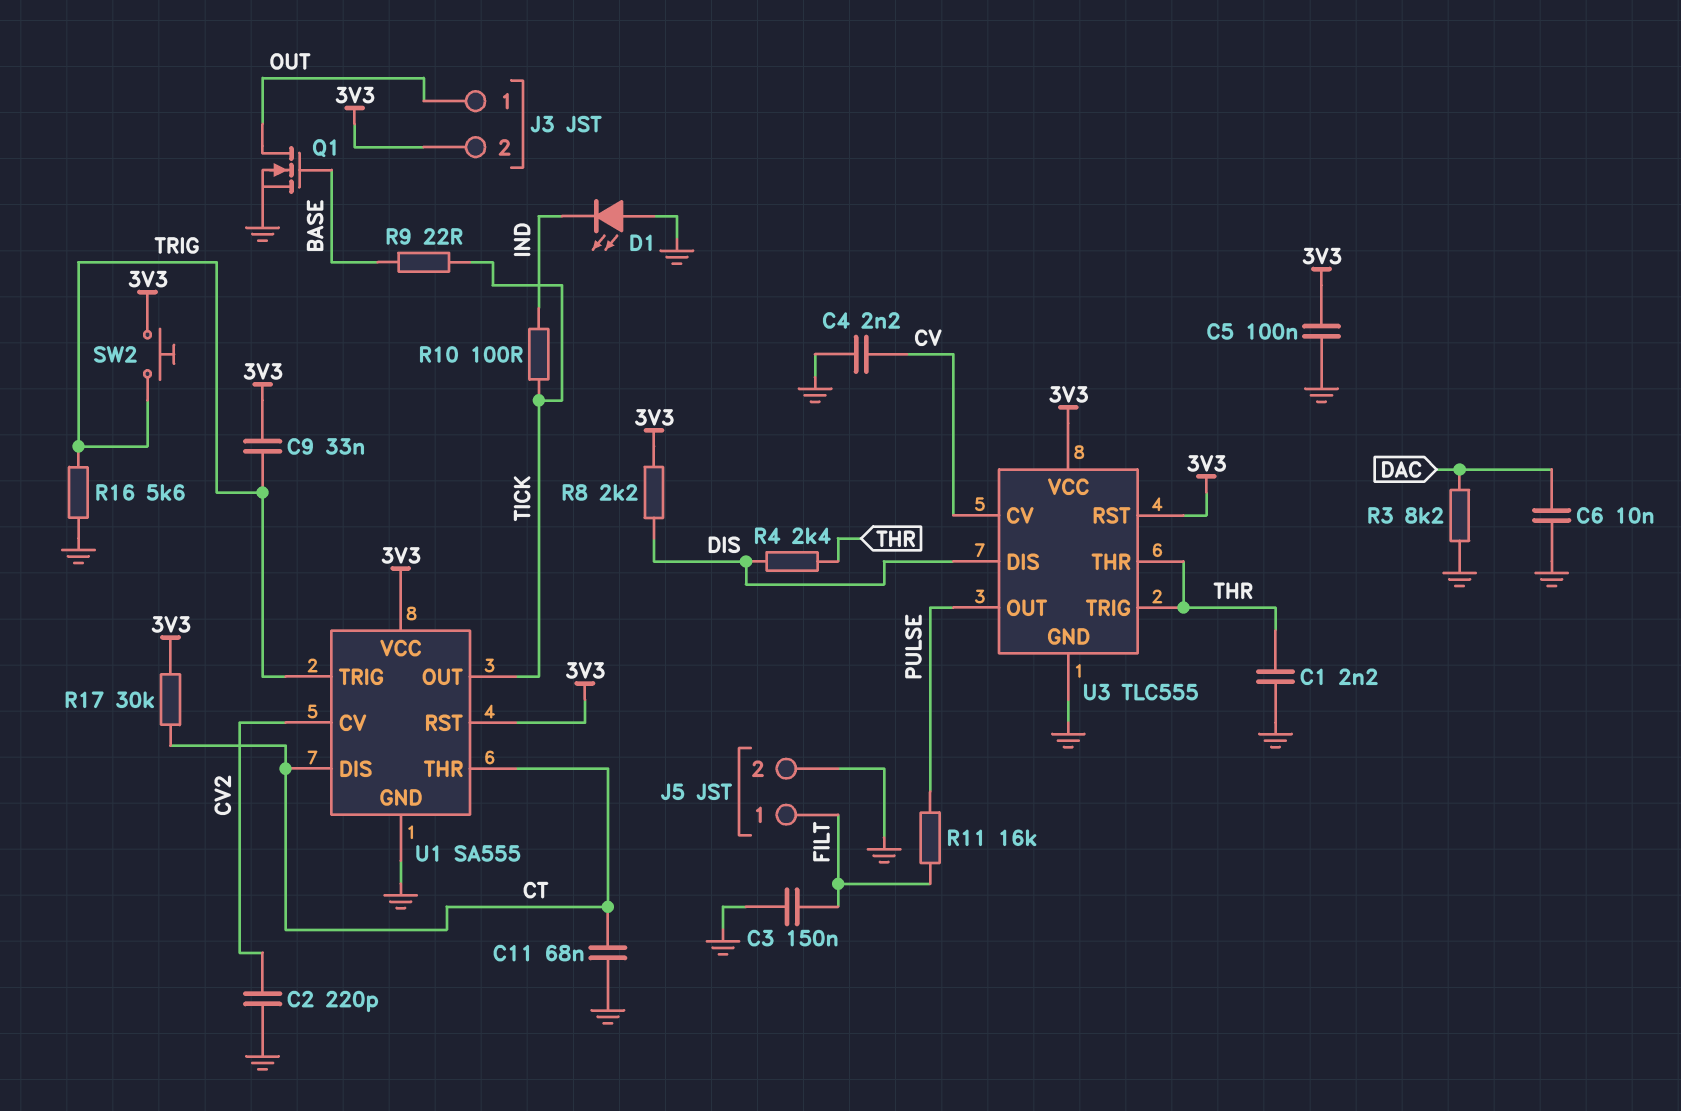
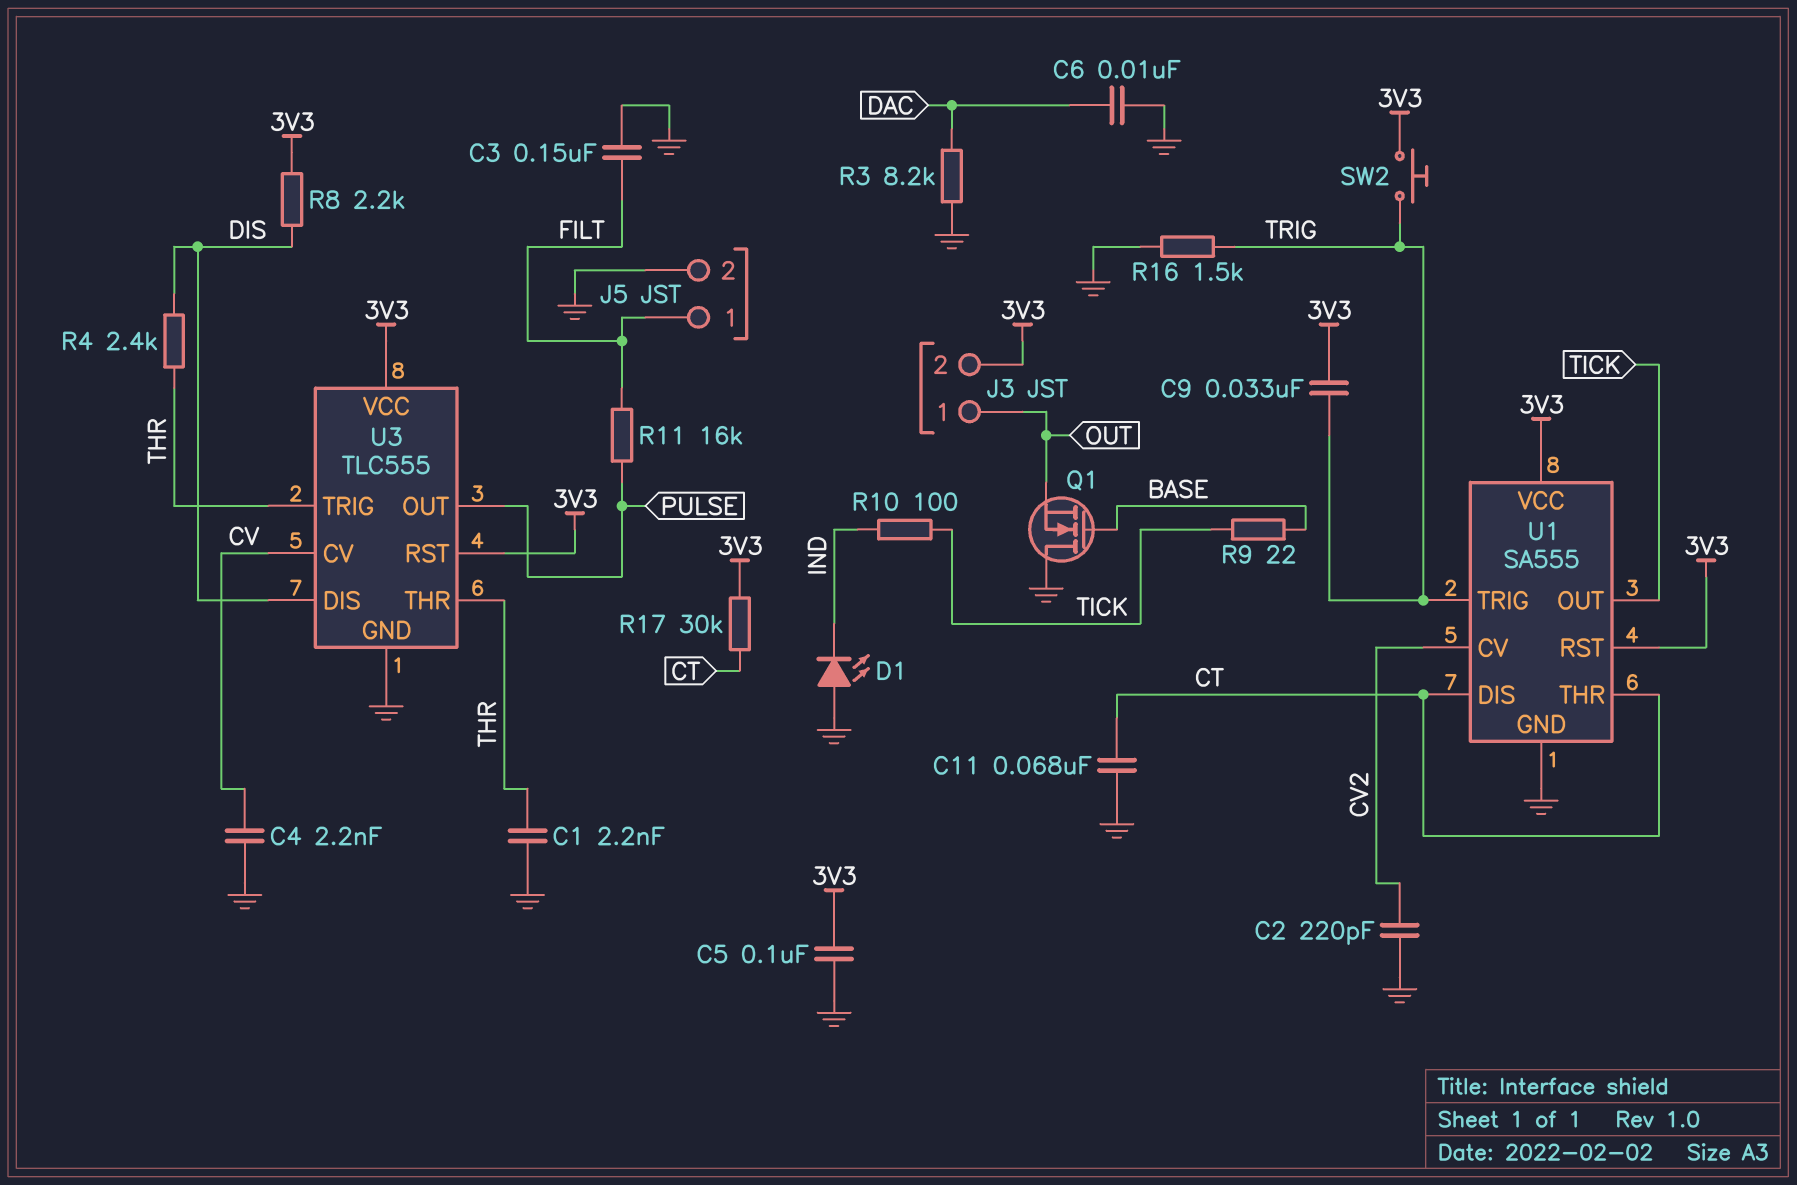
Q1: NMOS (G BASE, D OUT, S GND) -> NMOS (G BASE, D GND, S OUT)
R16: 5.6k (GND, TRIG) -> 1.5k (GND, TRIG)

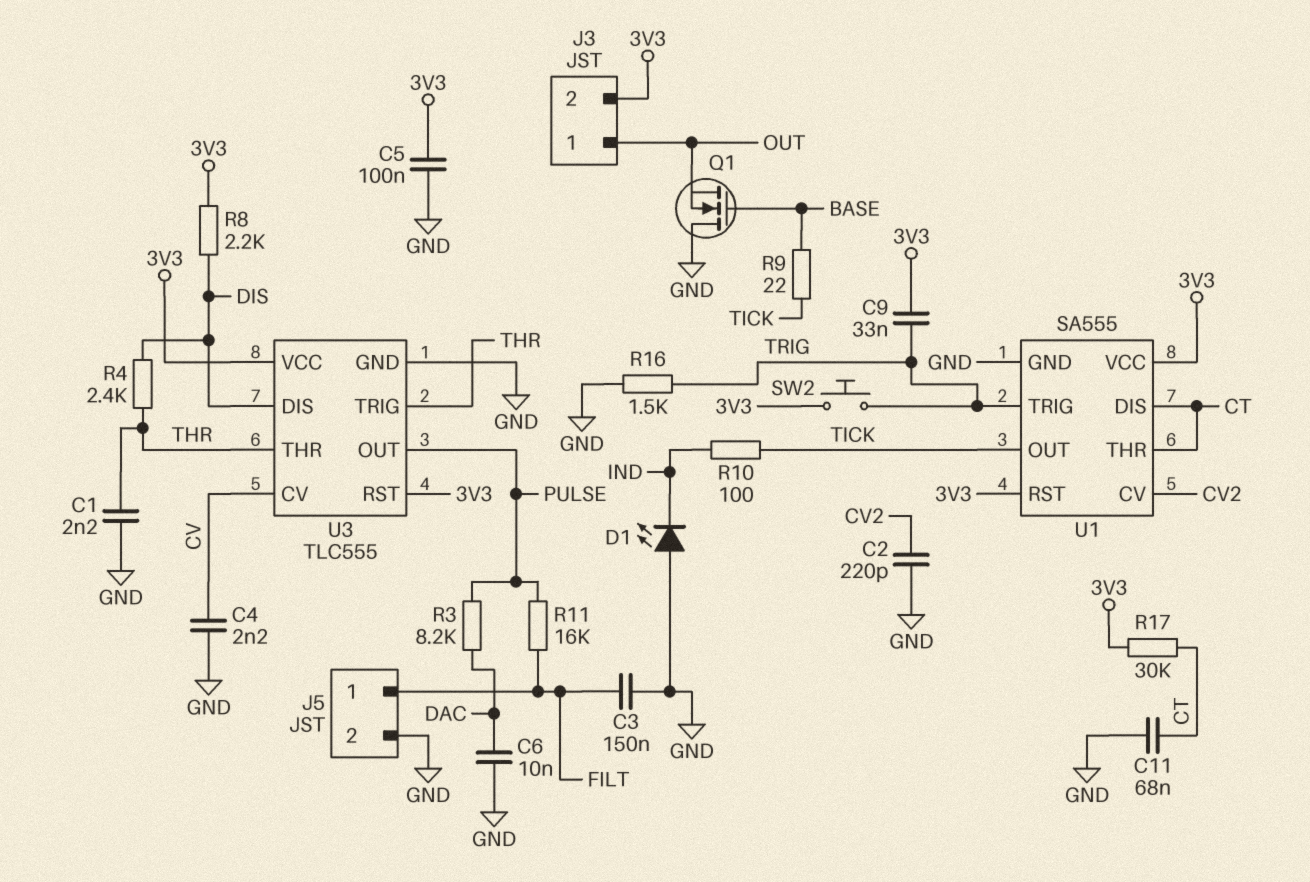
R3: 8.2k (DAC, GND) -> 8.2k (DAC, PULSE)

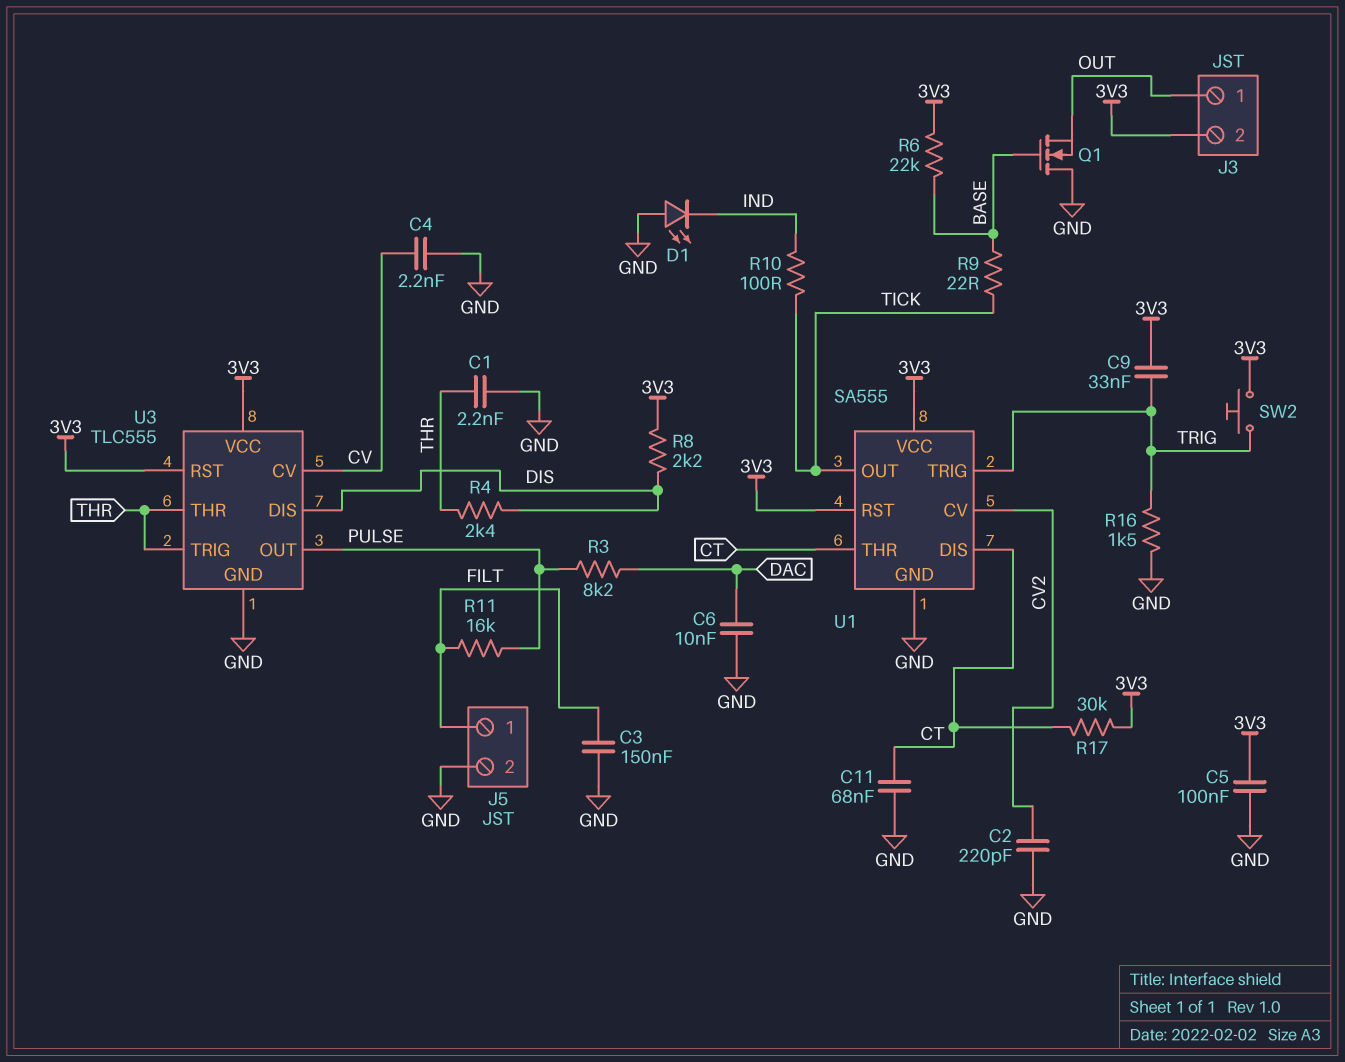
R6: none -> 22k (3V3, BASE)

